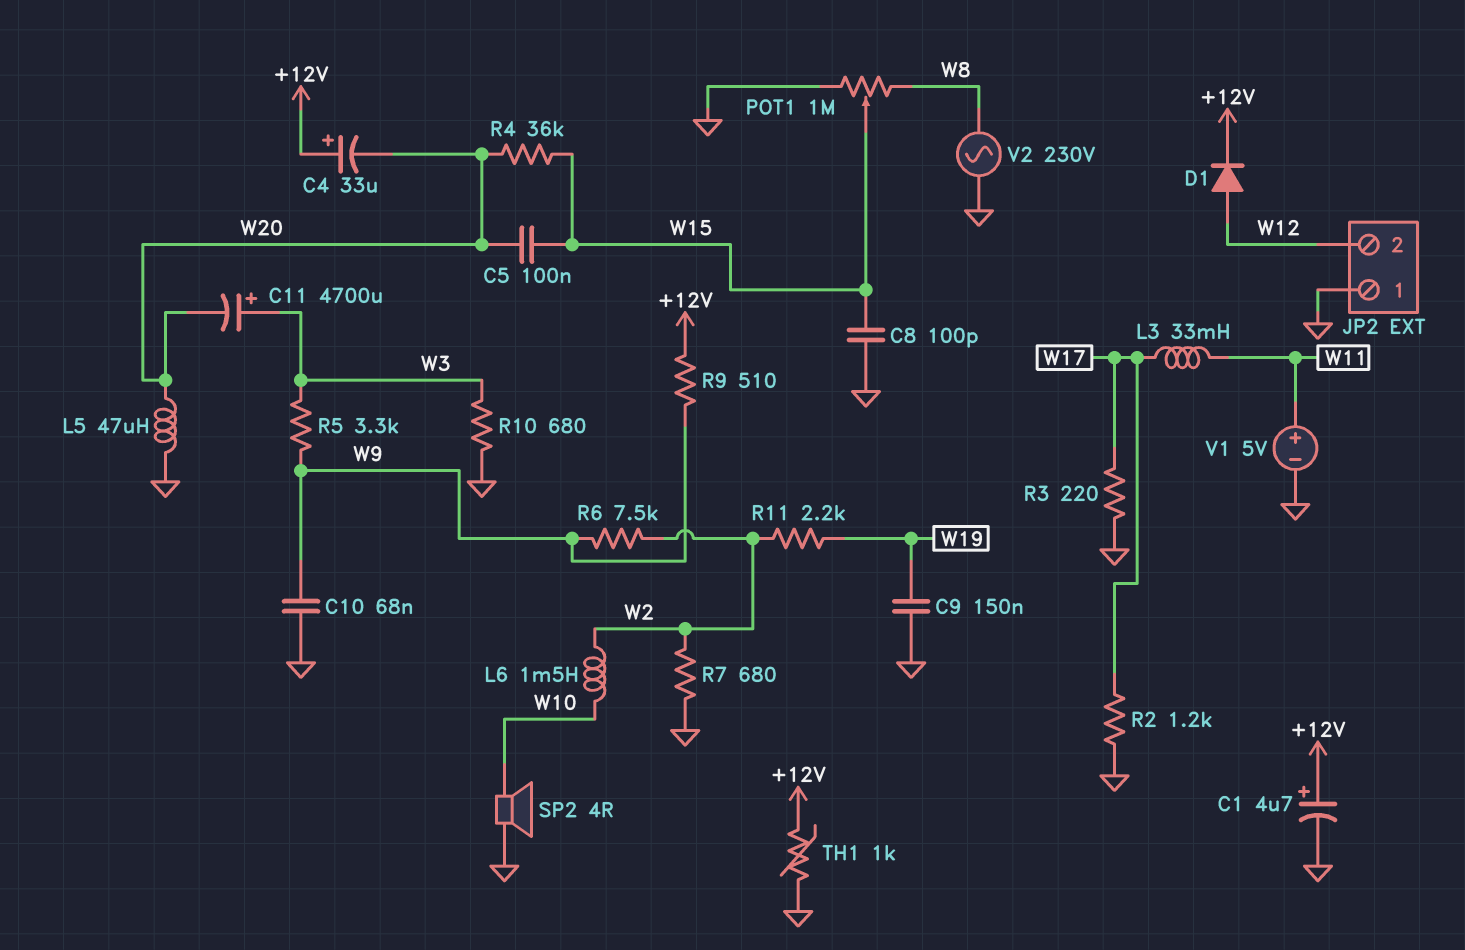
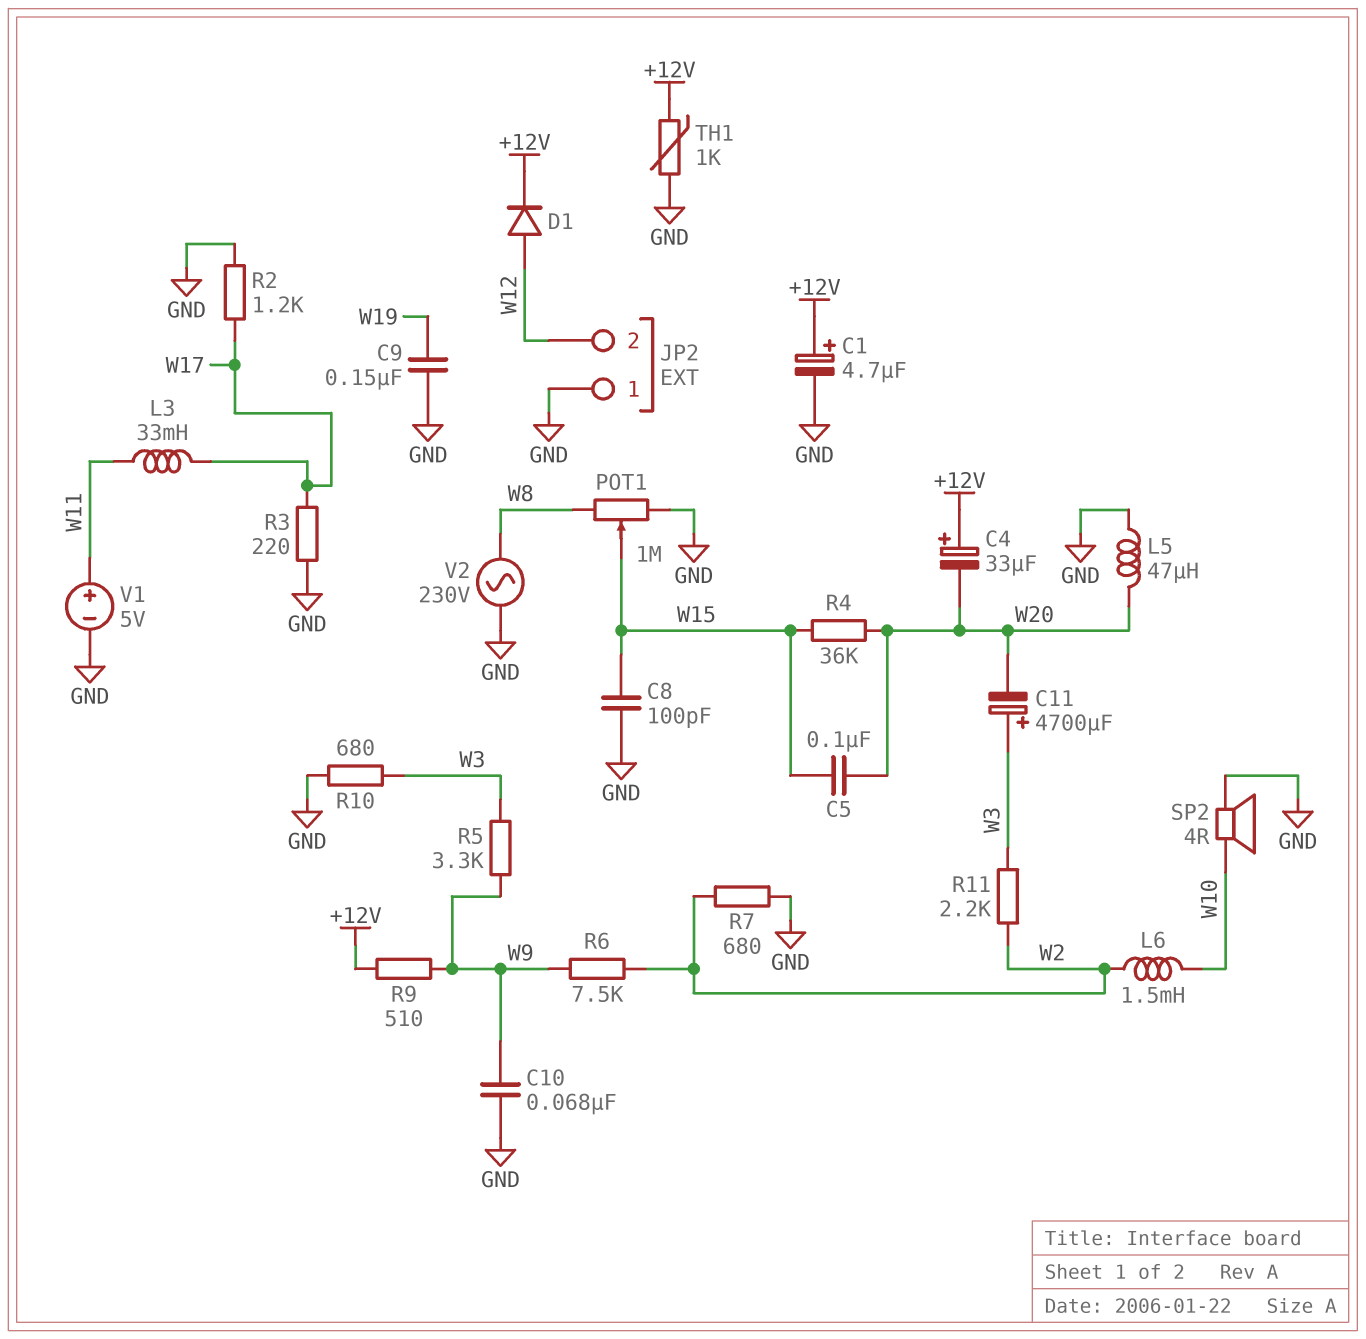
R11: 2.2k (W2, W19) -> 2.2k (W2, W3)

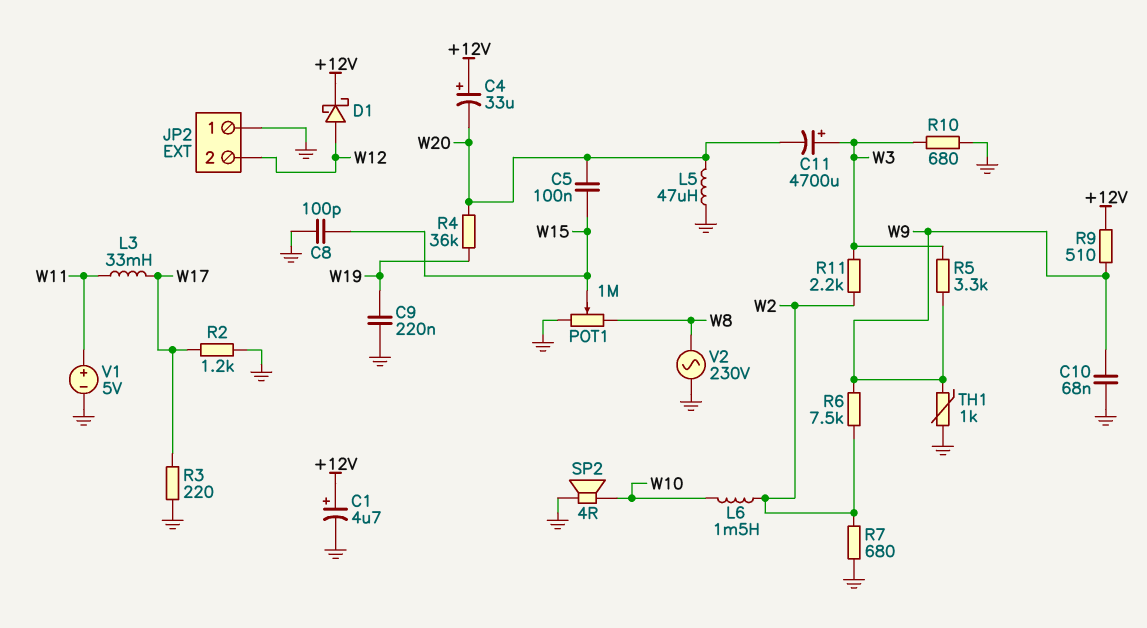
C9: 150nF (GND, W19) -> 220nF (GND, W19)
D1: diode (A W12, K +12V) -> schottky (A W12, K +12V)
R4: 36k (W15, W20) -> 36k (W19, W20)
TH1: 1k (+12V, GND) -> 1k (GND, W9)

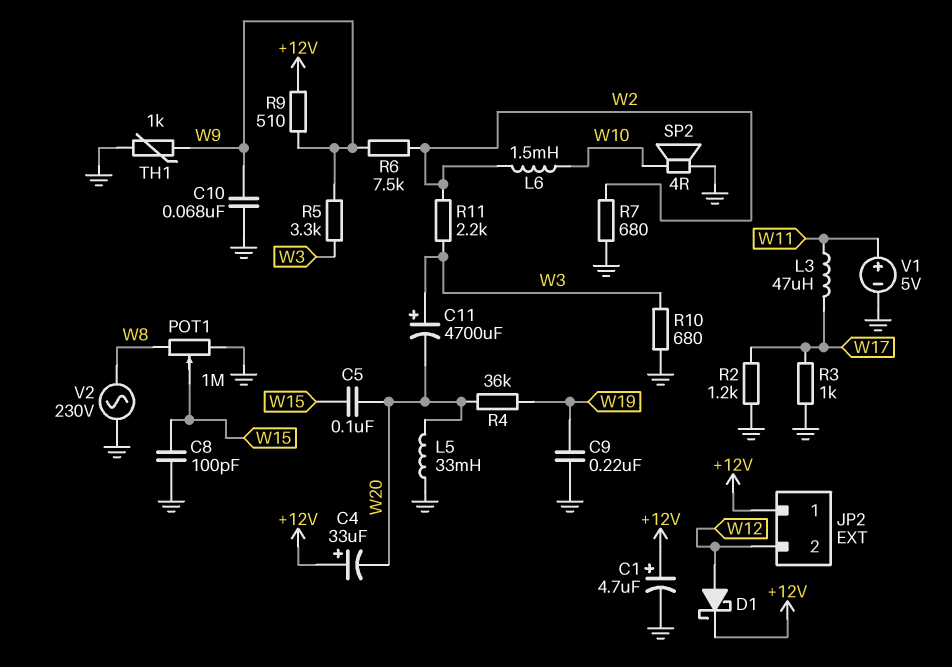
JP2 pin 1: GND -> +12V
L3: 33mH (W11, W17) -> 47uH (W11, W17)
L5: 47uH (GND, W20) -> 33mH (GND, W20)
R3: 220 (GND, W17) -> 1k (GND, W17)

